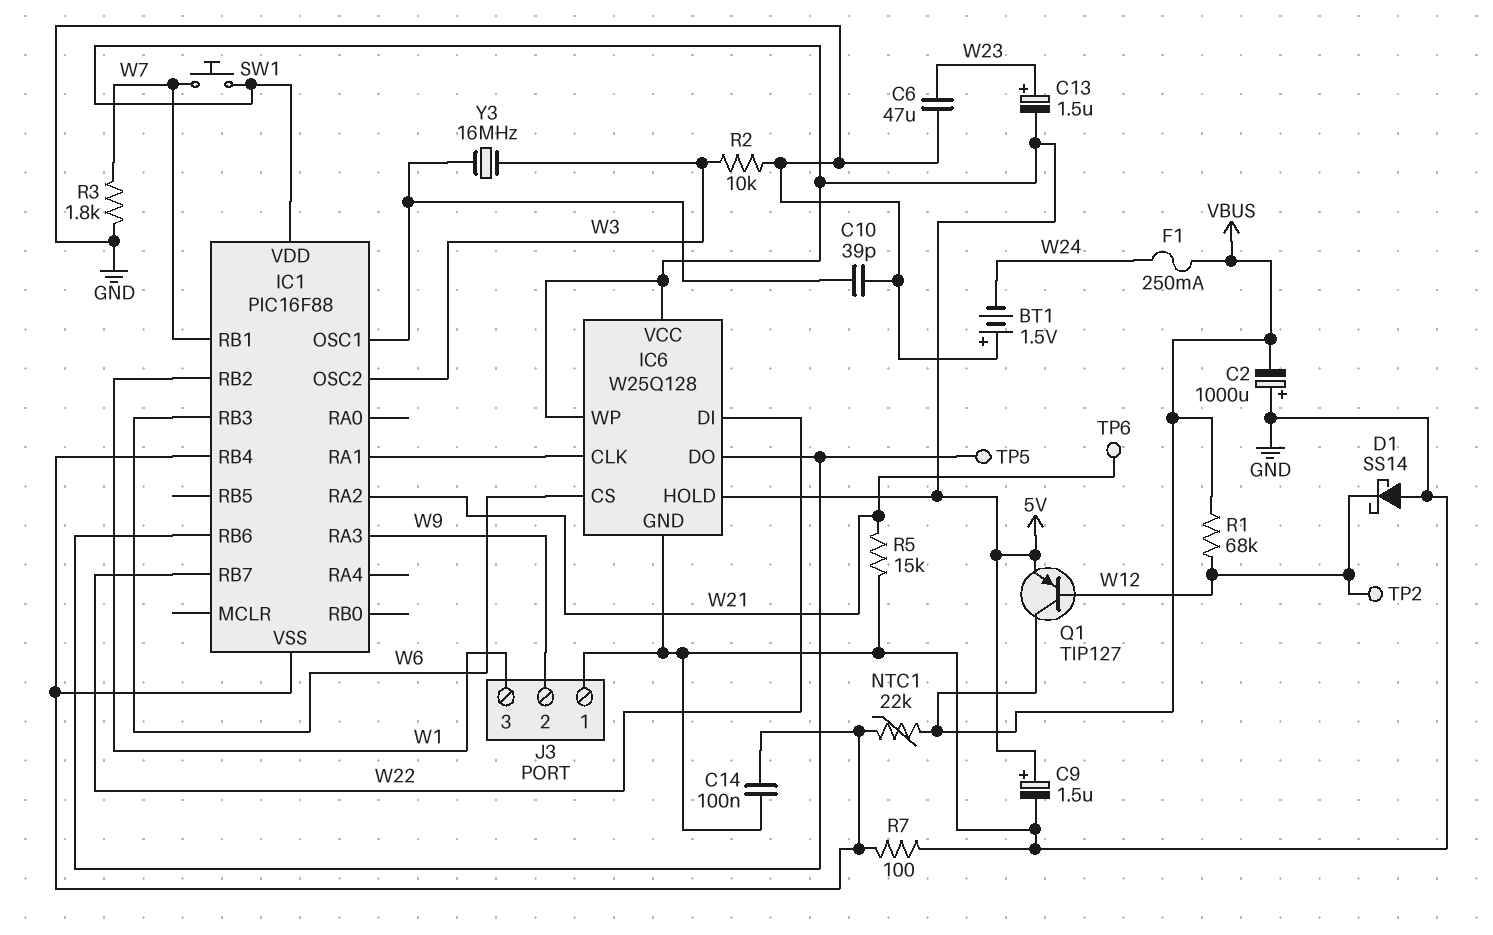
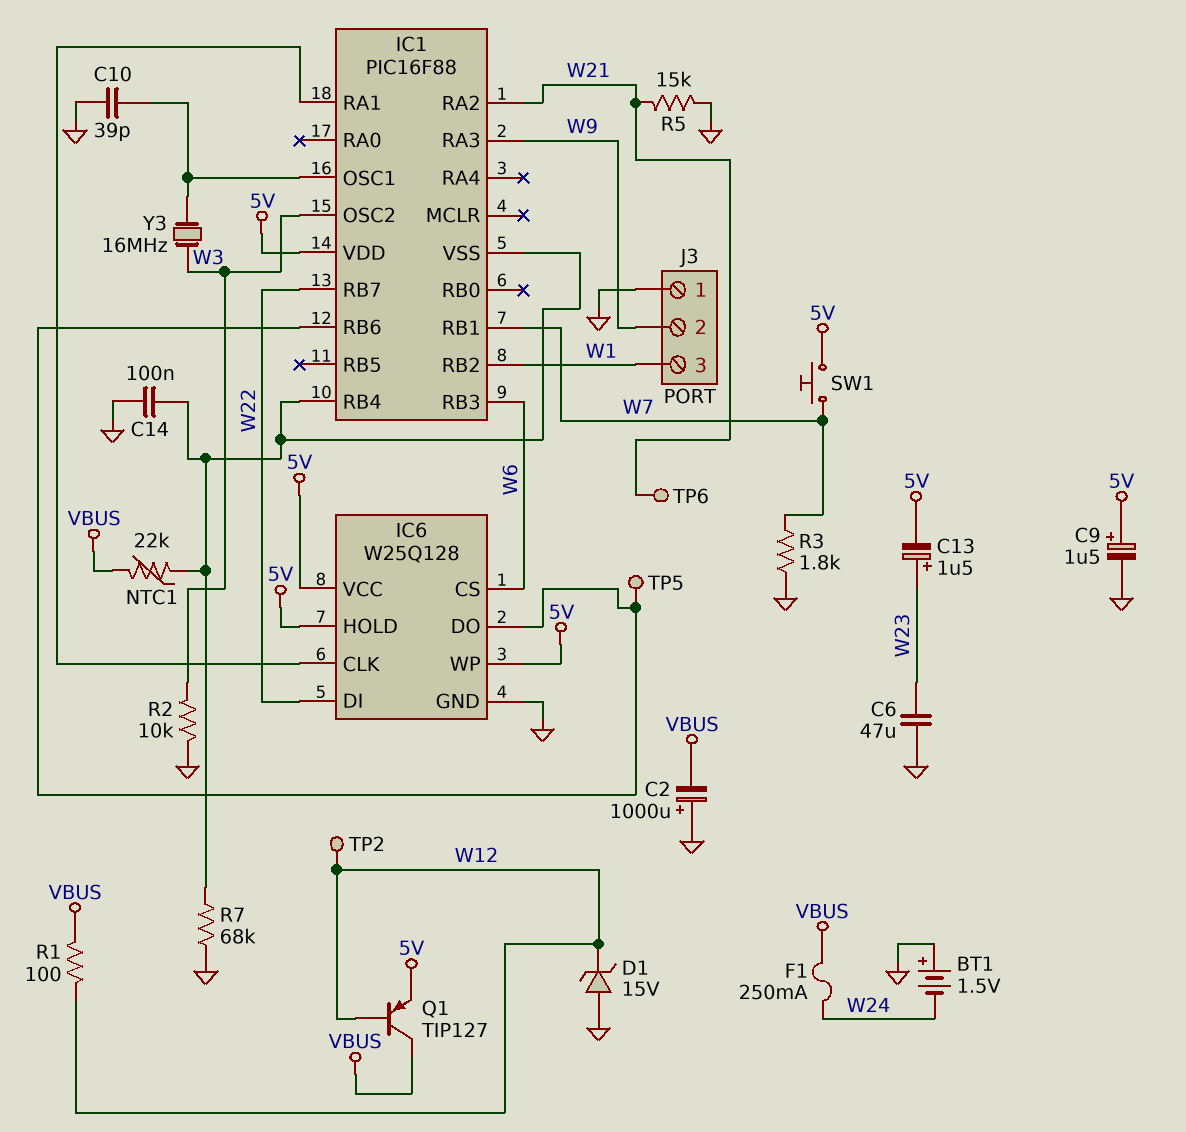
D1: schottky SS14 (A GND, K W12) -> zener 15V (A GND, K W12)
R1: 68k (VBUS, W12) -> 100 (VBUS, W12)
R7: 100 (GND, IC1/RB4) -> 68k (GND, IC1/RB4)

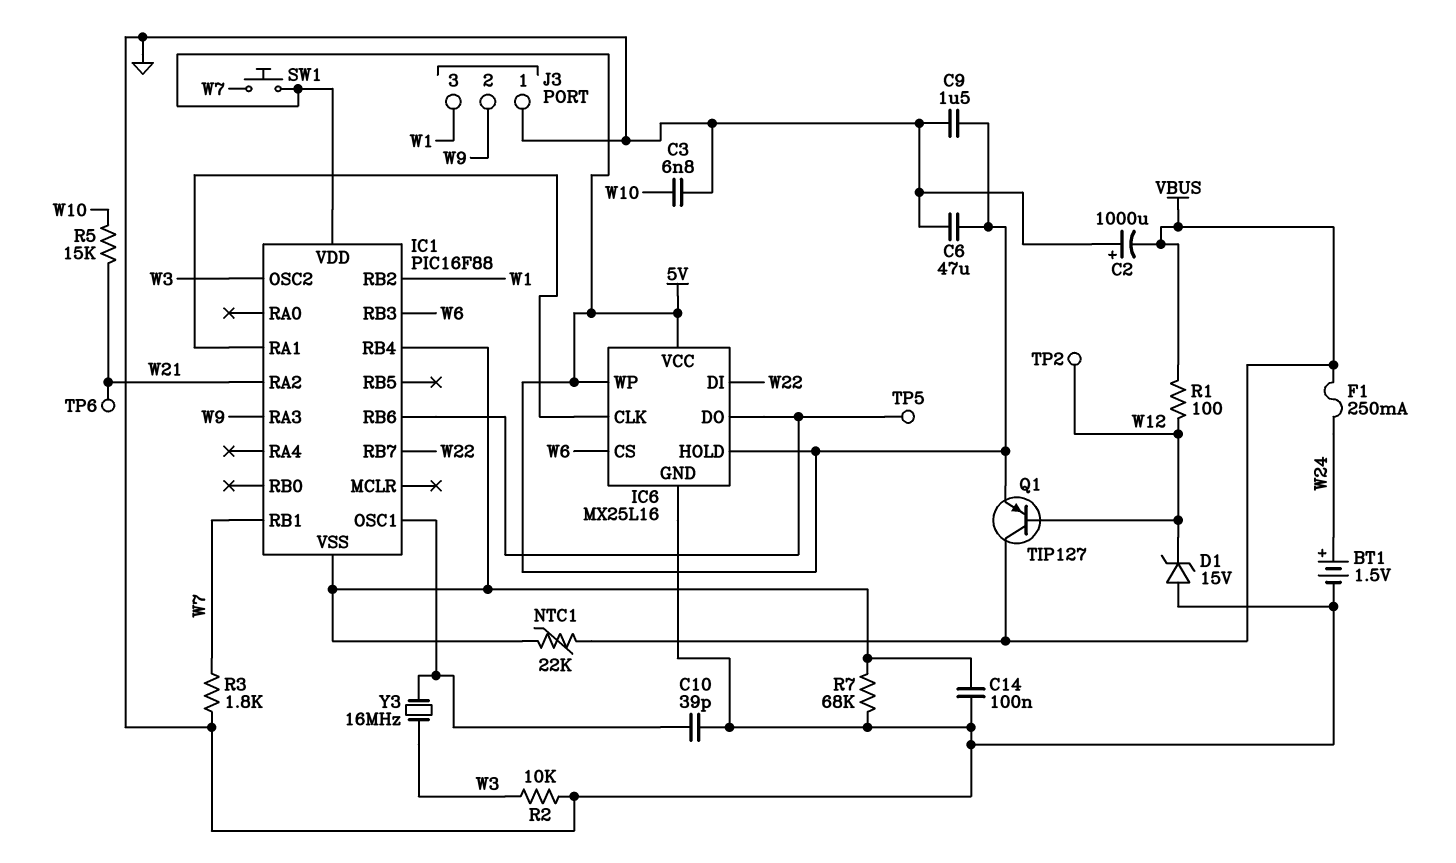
BT1: 1.5V (plus GND, minus W24) -> 1.5V (plus W24, minus GND)
C3: none -> 6.8nF (GND, W10)
C6: 47uF (GND, W23) -> 47uF (5V, GND)
C9: 1.5uF (plus 5V, minus GND) -> 1.5uF (5V, GND)
C13: 1.5uF (plus W23, minus 5V) -> none
IC6: W25Q128 -> MX25L16
R5: 15k (GND, W21) -> 15k (W10, W21)

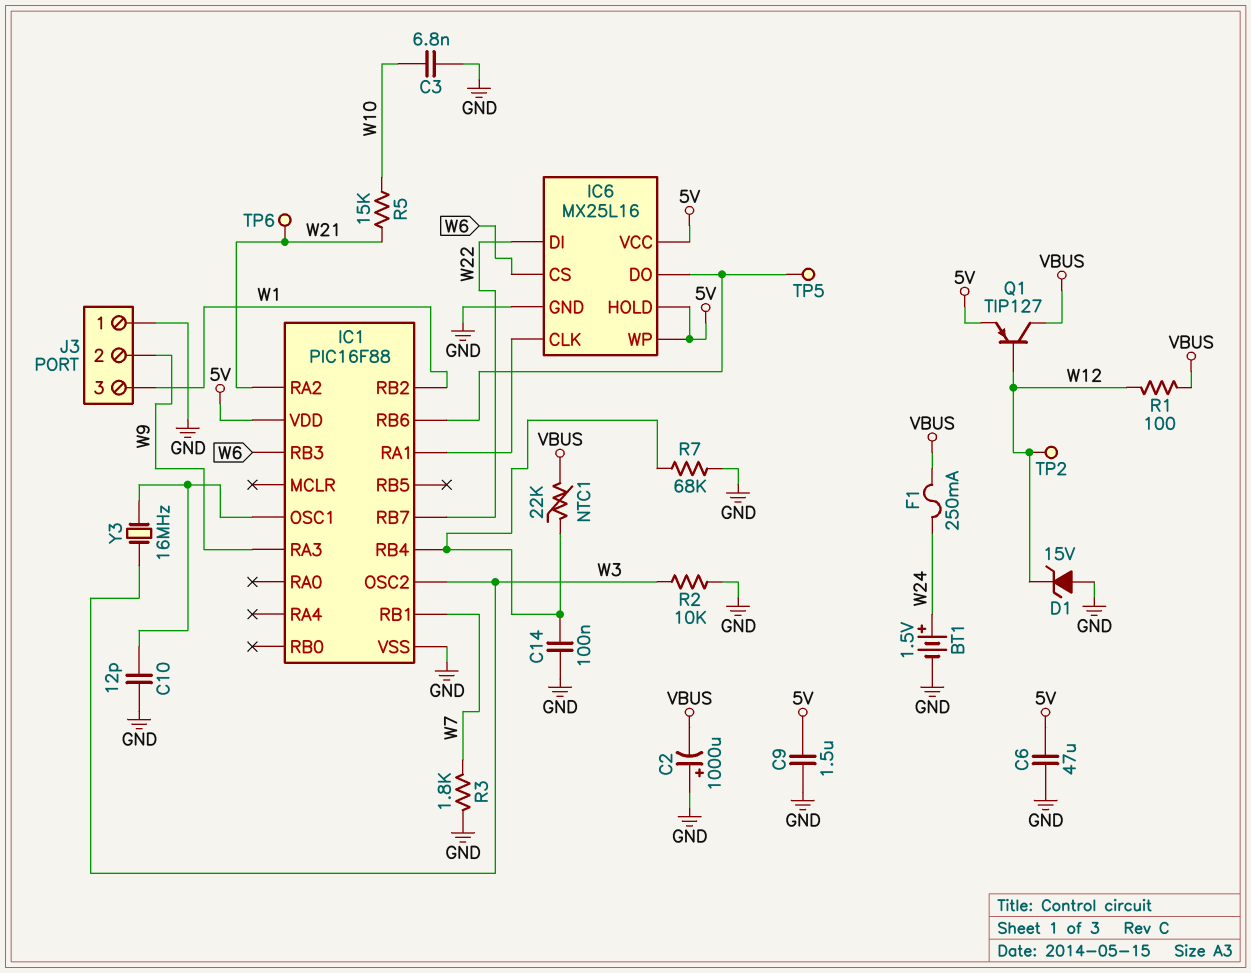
C10: 39pF (GND, IC1/OSC1) -> 12pF (GND, IC1/OSC1)
IC1 pin VSS: IC1/RB4 -> GND
SW1: button (5V, W7) -> none

